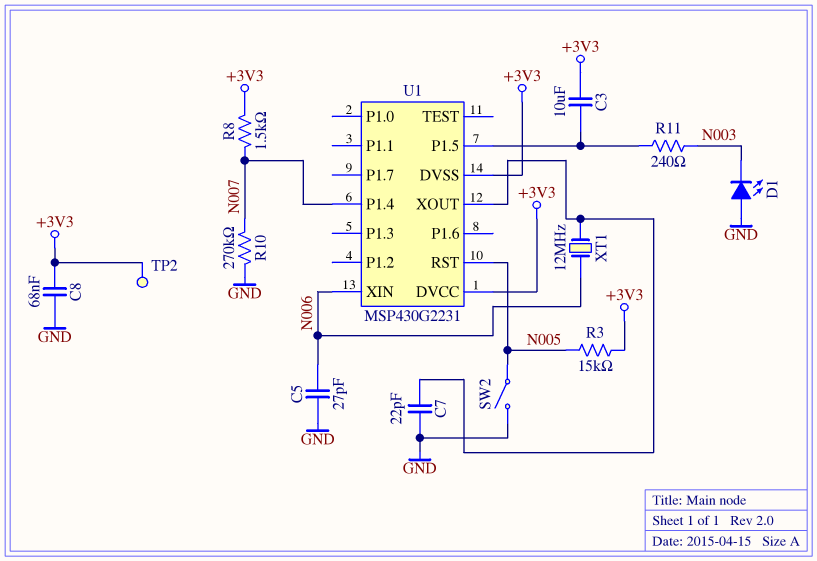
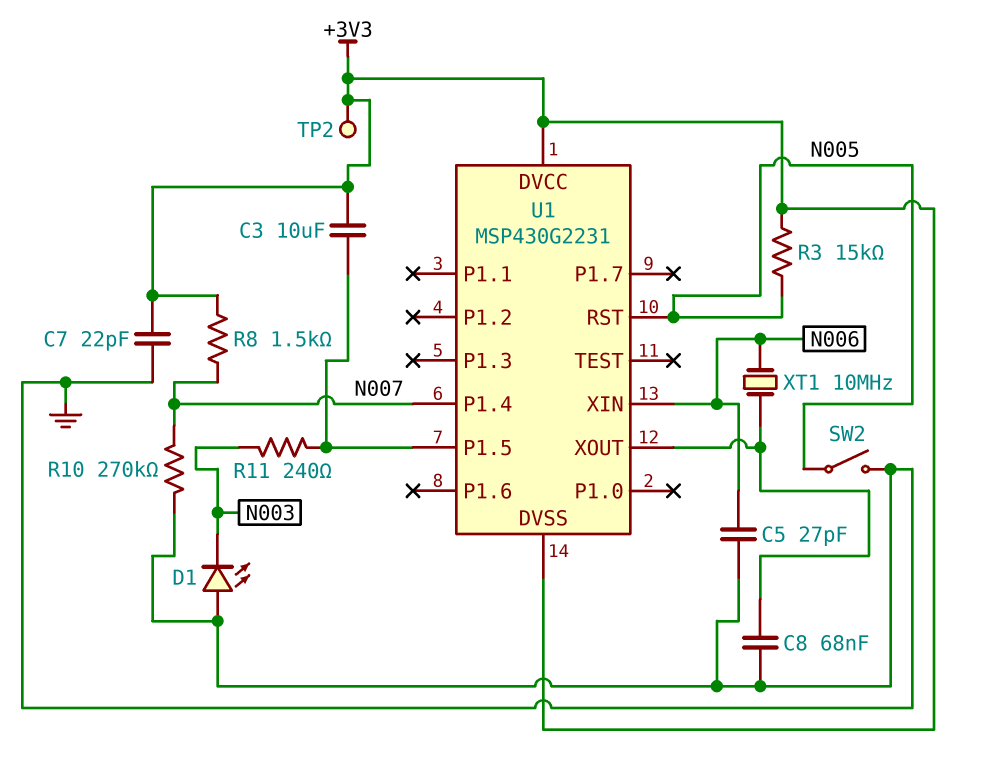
C7: 22pF (GND, U1/XOUT) -> 22pF (+3V3, GND)
C8: 68nF (+3V3, GND) -> 68nF (GND, U1/XOUT)
XT1: 12MHz (N006, U1/XOUT) -> 10MHz (N006, U1/XOUT)

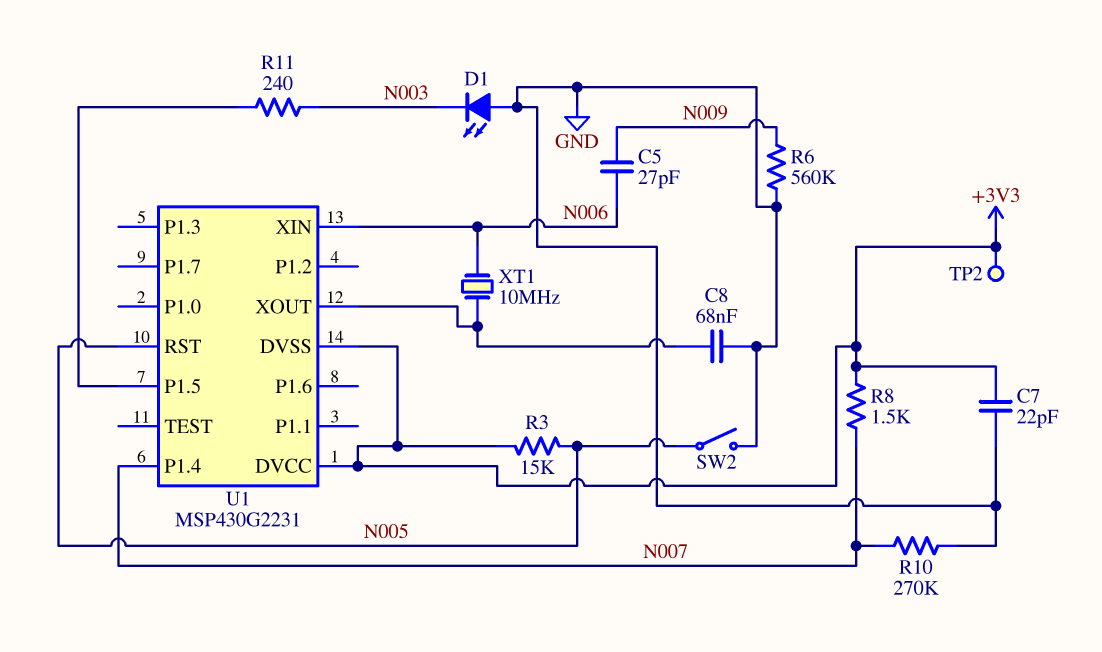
C3: 10uF (+3V3, U1/P1.5) -> none
C5: 27pF (GND, N006) -> 27pF (N006, N009)
R6: none -> 560k (GND, N009)

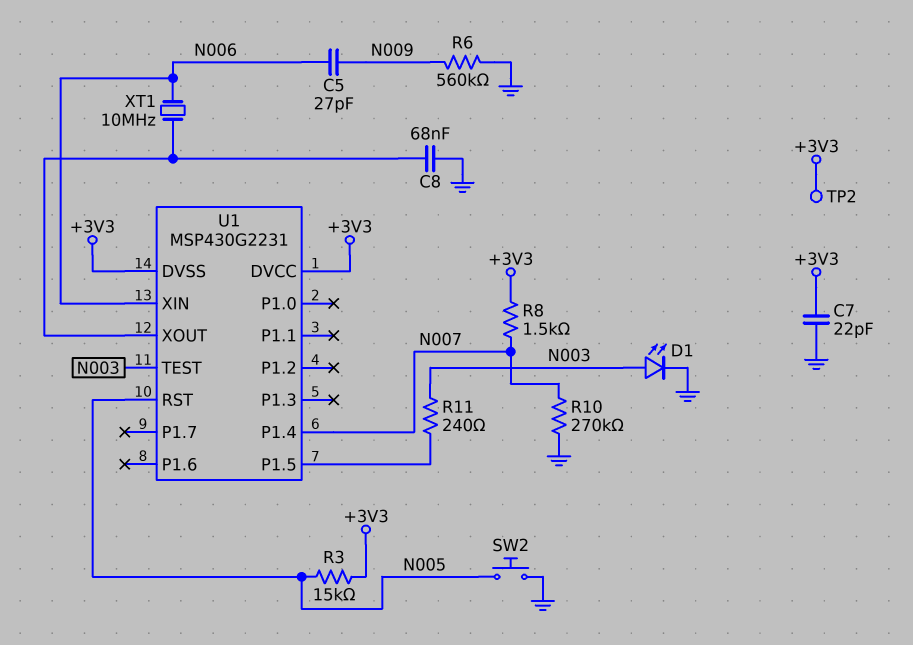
D1: LED (A GND, K N003) -> LED (A N003, K GND)
SW2: switch (GND, N005) -> button (GND, N005)
U1 pin TEST: none -> N003

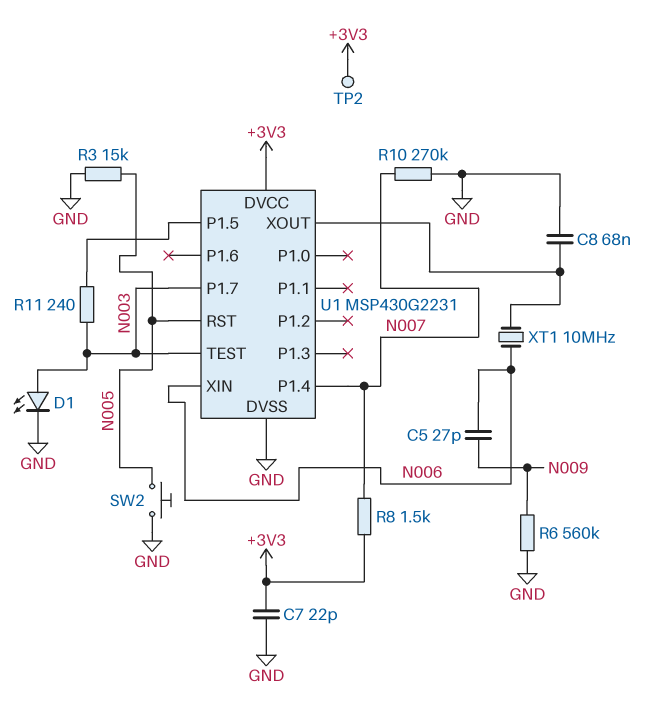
R3: 15k (+3V3, N005) -> 15k (GND, N005)
U1 pin DVSS: +3V3 -> GND
U1 pin P1.7: none -> N003

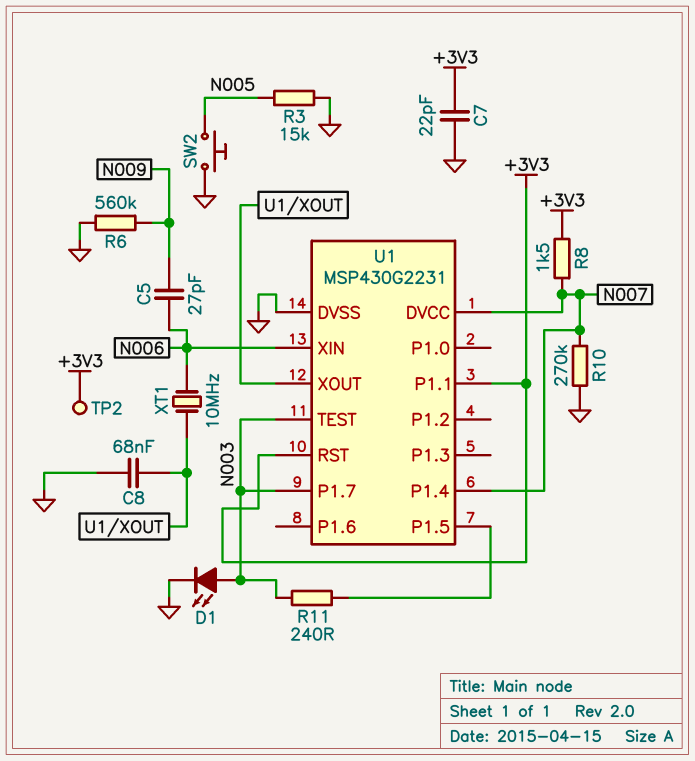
U1 pin DVCC: +3V3 -> N007
U1 pin P1.1: none -> +3V3
U1 pin RST: N005 -> +3V3

